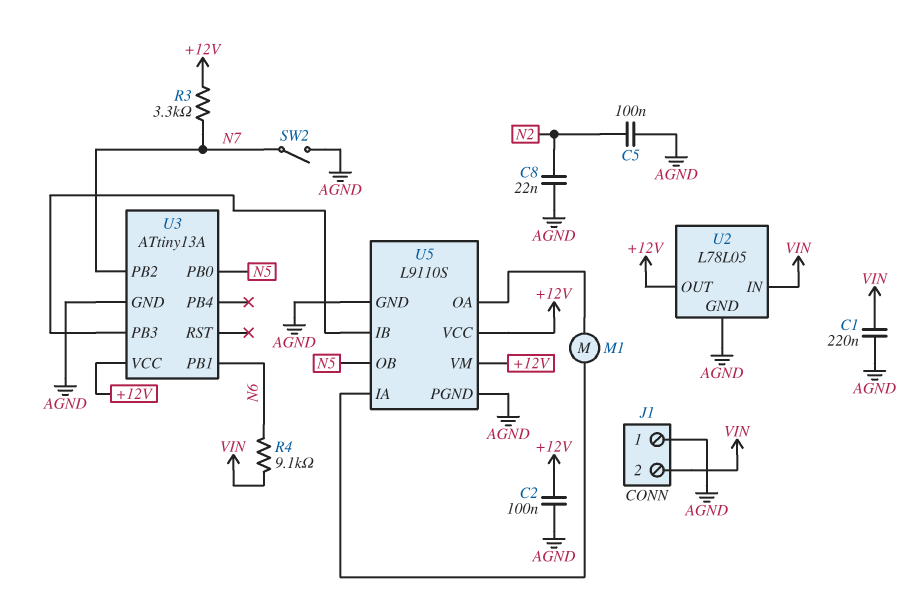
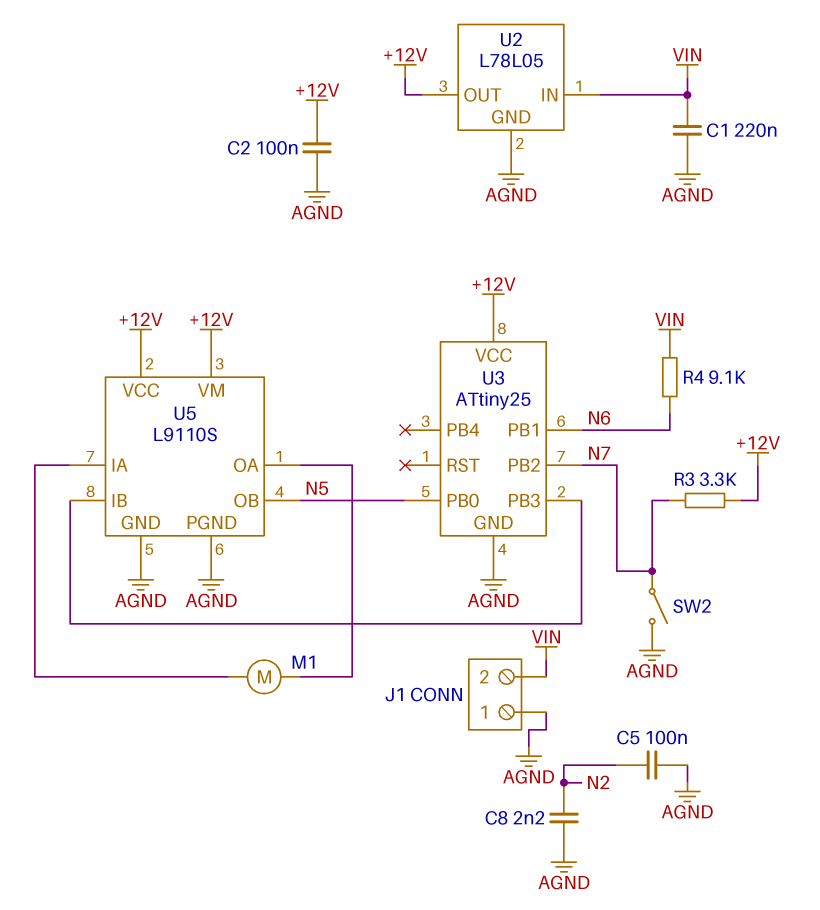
C8: 22nF (AGND, N2) -> 2.2nF (AGND, N2)
U3: ATtiny13A -> ATtiny25

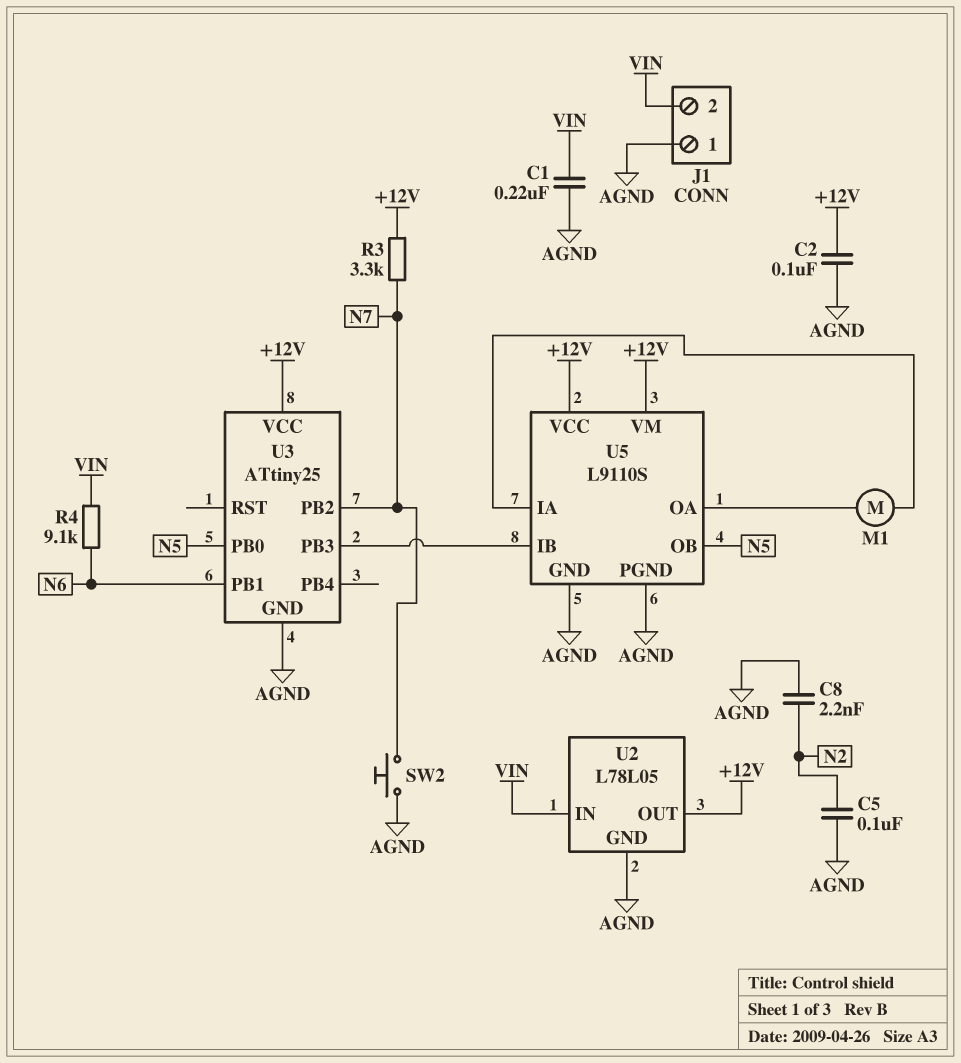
SW2: switch (AGND, N7) -> button (AGND, N7)

